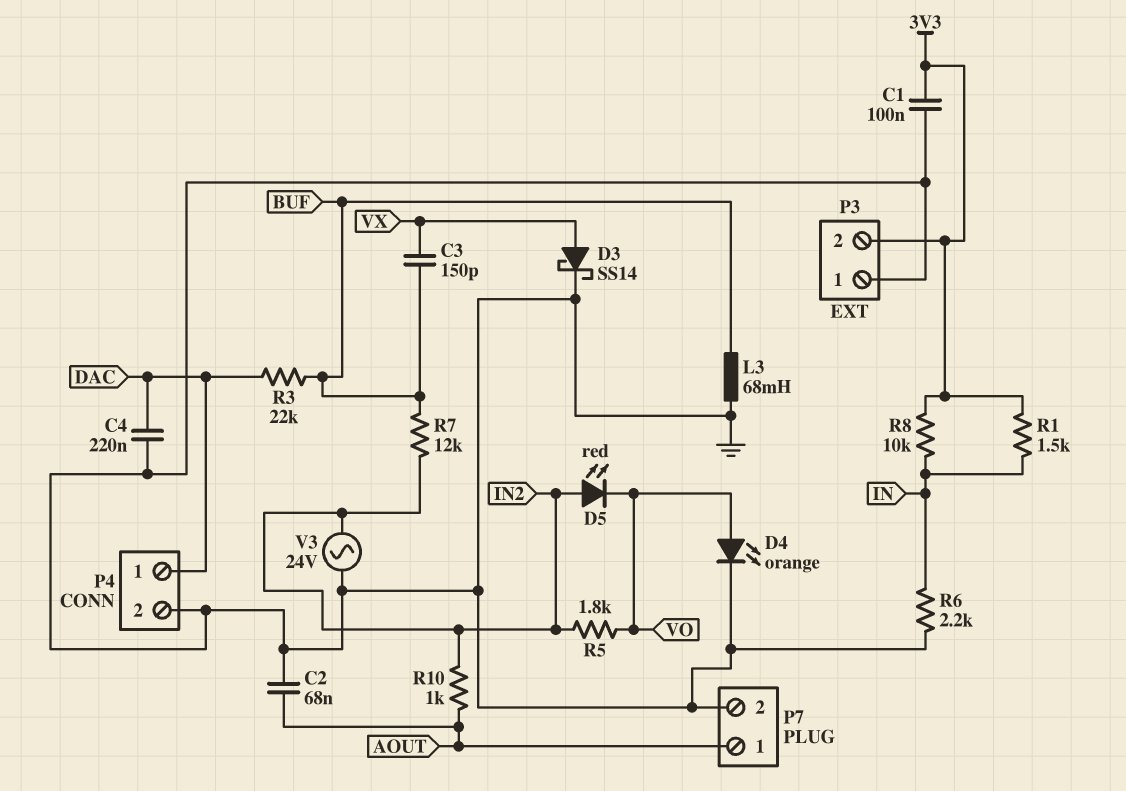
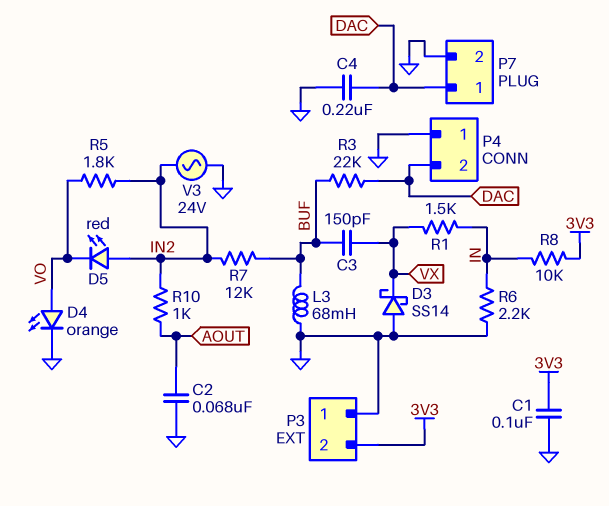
D3: schottky SS14 (A VX, K GND) -> schottky SS14 (A GND, K VX)
P4 pin 1: DAC -> GND
P4 pin 2: GND -> DAC
P7 pin 1: AOUT -> DAC
R1: 1.5k (3V3, IN) -> 1.5k (IN, VX)

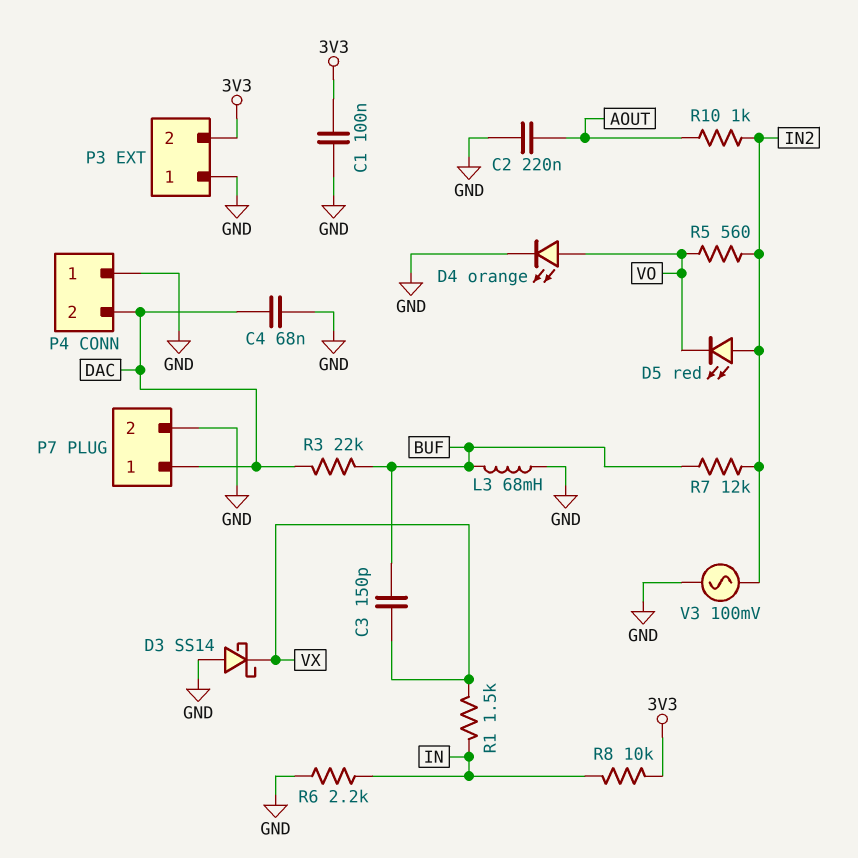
C2: 68nF (AOUT, GND) -> 220nF (AOUT, GND)
C4: 220nF (DAC, GND) -> 68nF (DAC, GND)
R5: 1.8k (IN2, VO) -> 560 (IN2, VO)
V3: AC 24V (GND, IN2) -> AC 100mV (GND, IN2)

